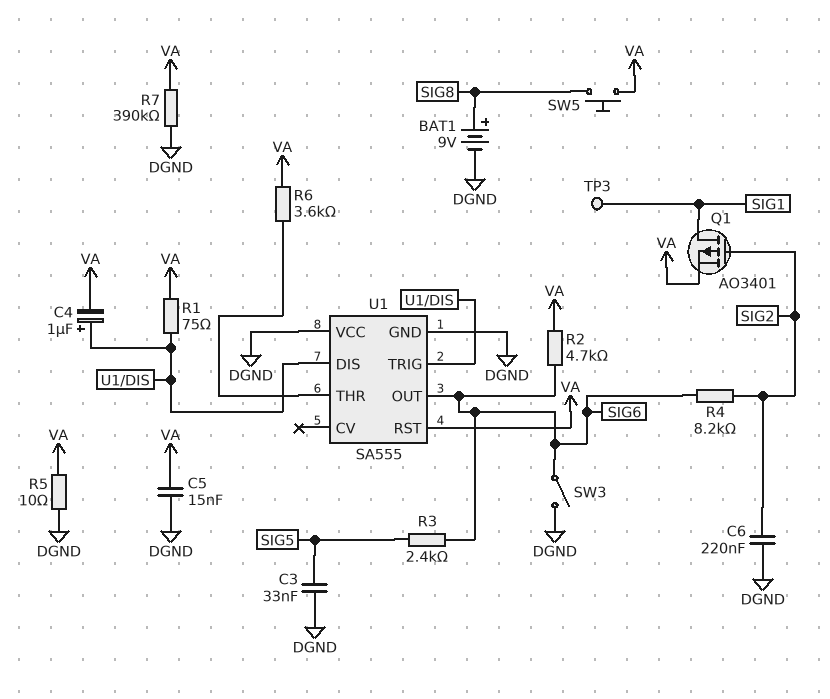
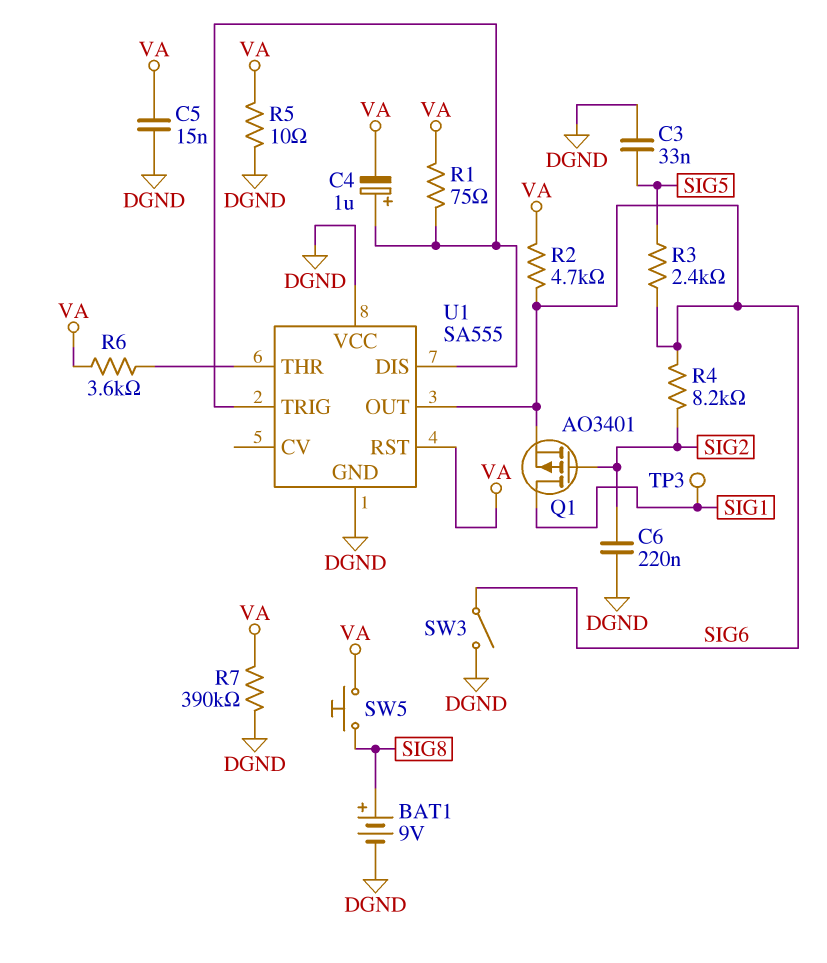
Q1: PMOS AO3401 (G SIG2, D SIG1, S VA) -> PMOS AO3401 (G SIG2, D SIG1, S SIG6)

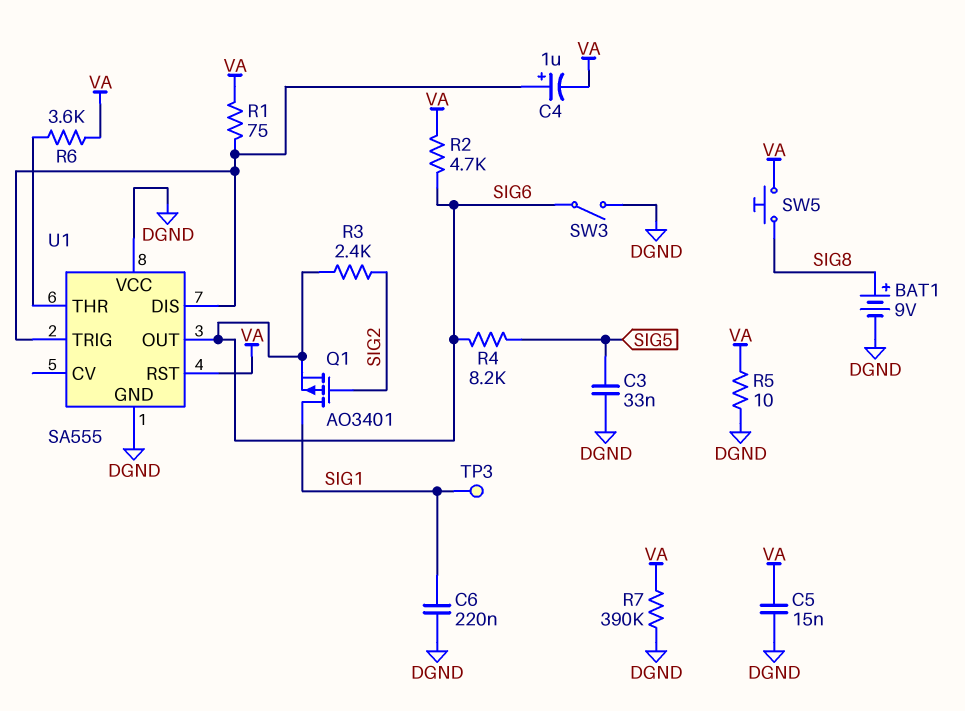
C6: 220nF (DGND, SIG2) -> 220nF (DGND, SIG1)
R3: 2.4k (SIG5, SIG6) -> 2.4k (SIG2, SIG6)
R4: 8.2k (SIG2, SIG6) -> 8.2k (SIG5, SIG6)

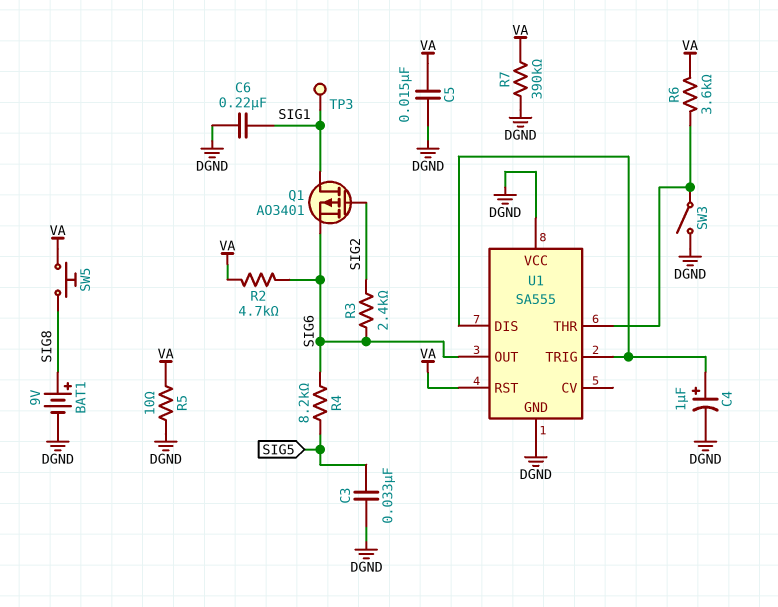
C4: 1uF (plus U1/DIS, minus VA) -> 1uF (plus U1/DIS, minus DGND)
R1: 75 (U1/DIS, VA) -> none
SW3: switch (DGND, SIG6) -> switch (DGND, U1/THR)

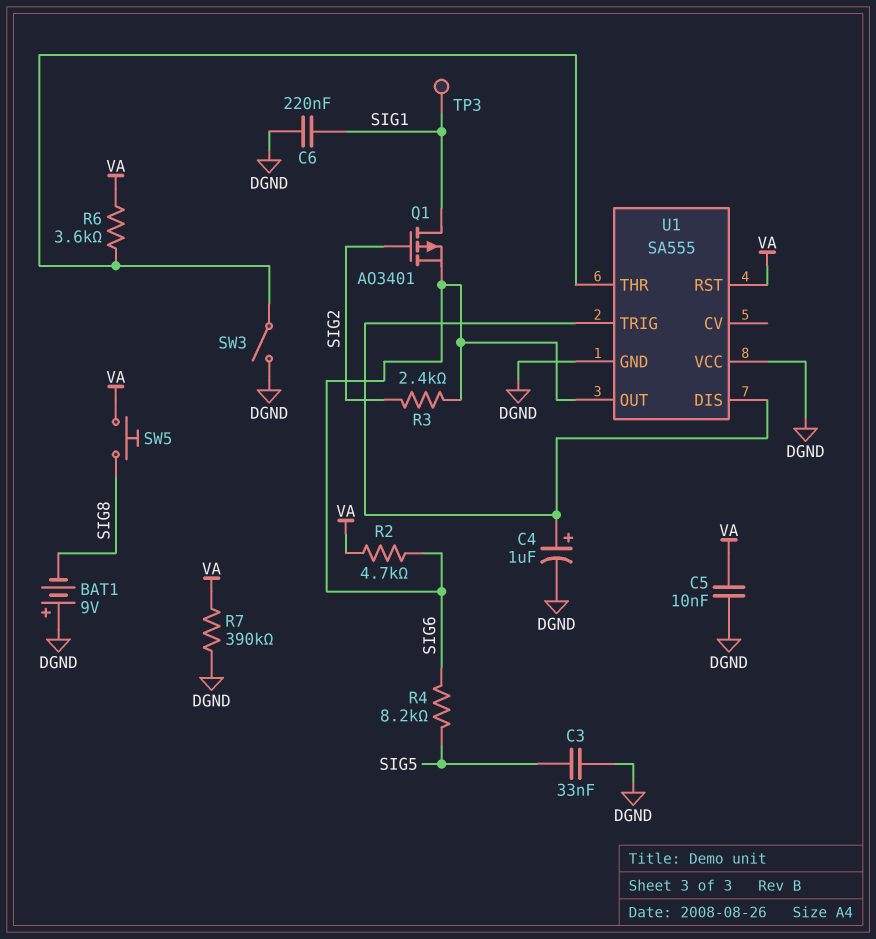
BAT1: 9V (plus SIG8, minus DGND) -> 9V (plus DGND, minus SIG8)
C5: 15nF (DGND, VA) -> 10nF (DGND, VA)
R5: 10 (DGND, VA) -> none

